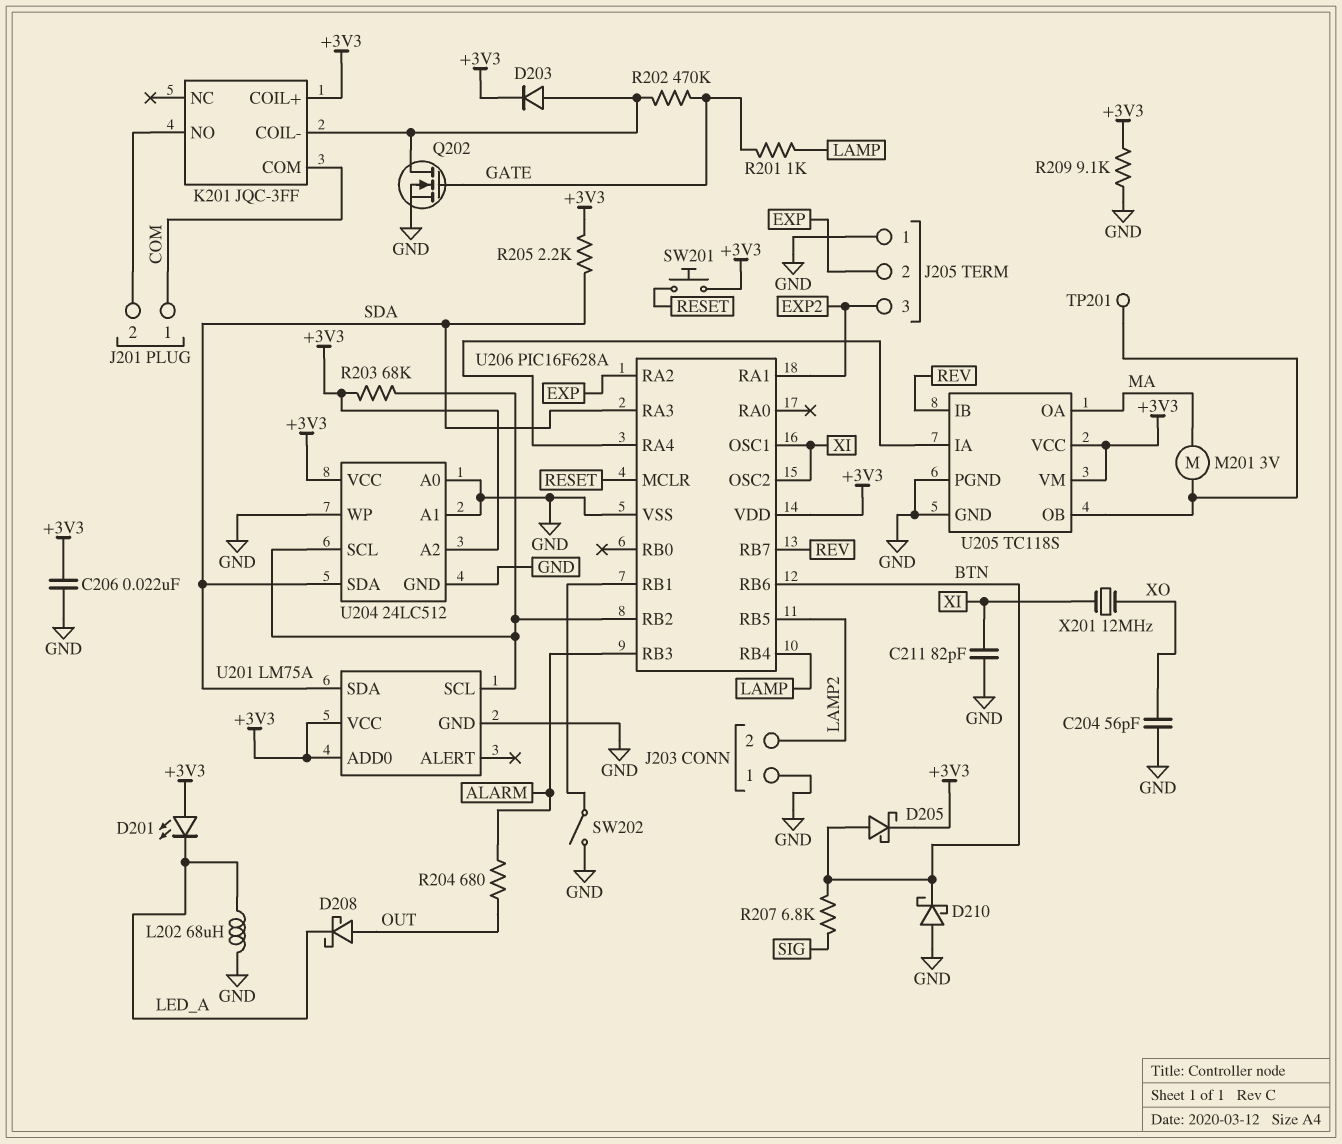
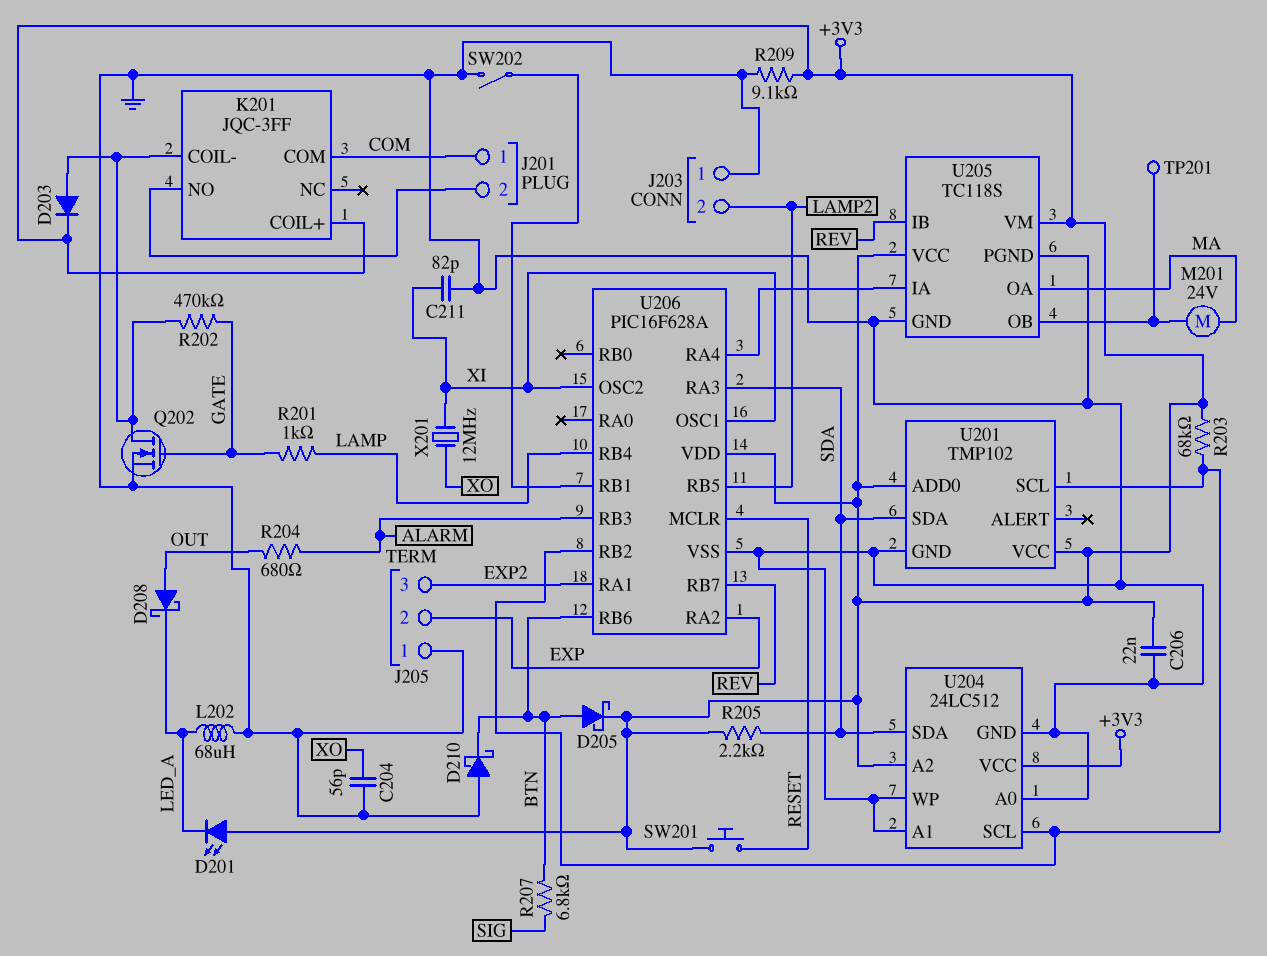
M201: motor 3V (MA, U205/OB) -> motor 24V (MA, U205/OB)
U201: LM75A -> TMP102

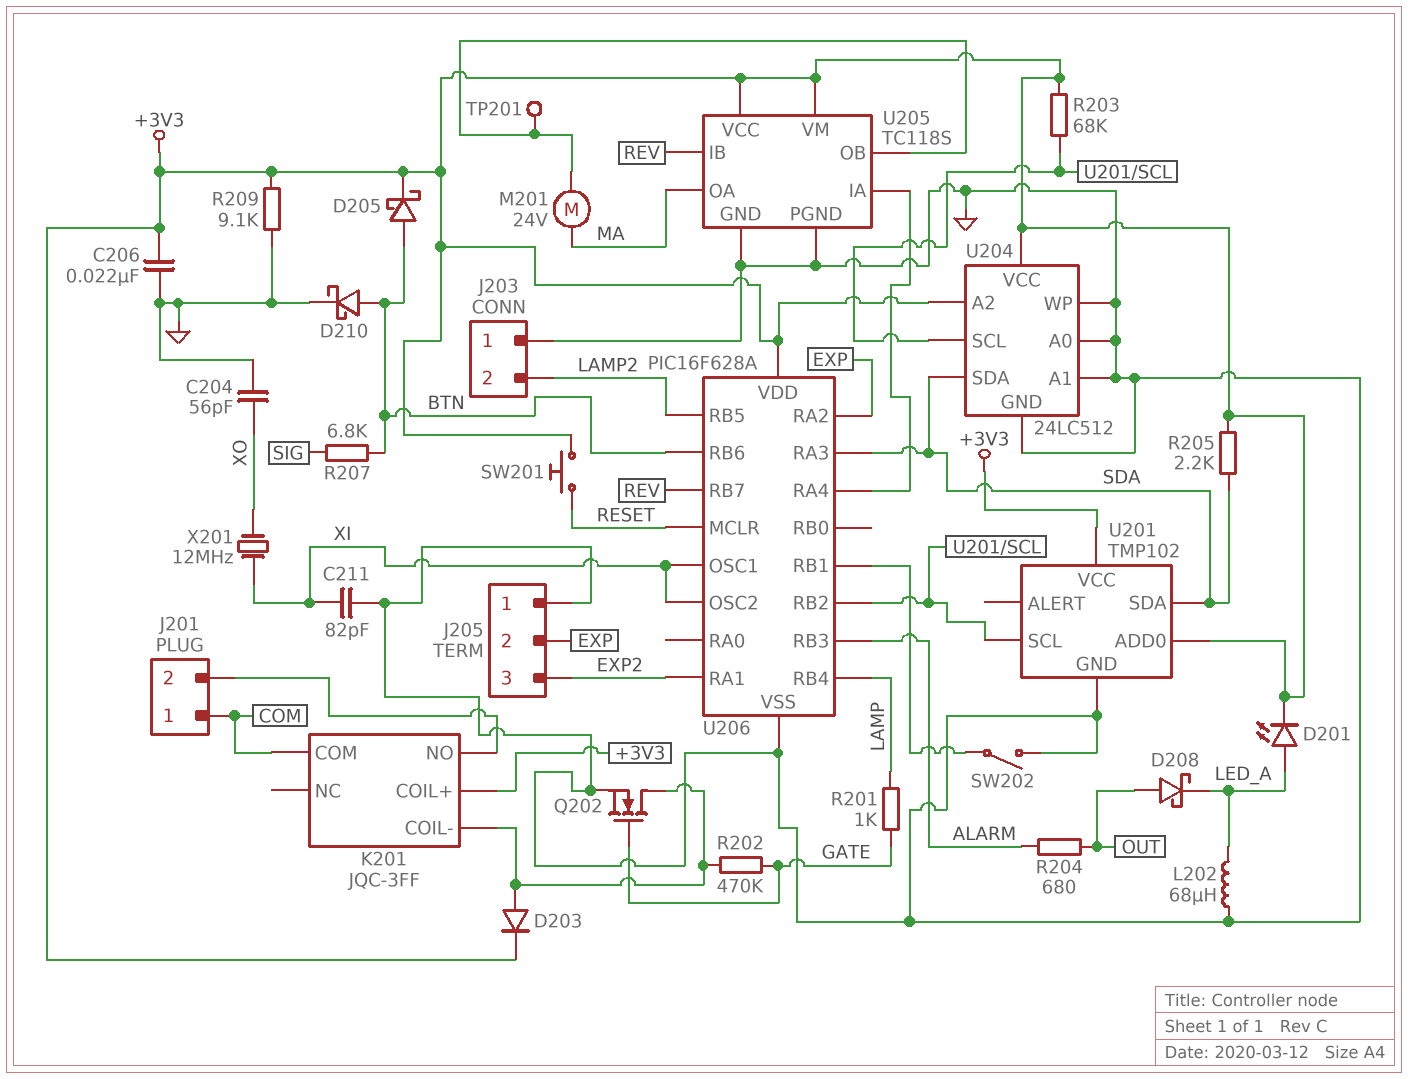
D201: LED (A +3V3, K LED_A) -> LED (A LED_A, K +3V3)
D210: schottky (A GND, K BTN) -> schottky (A BTN, K GND)

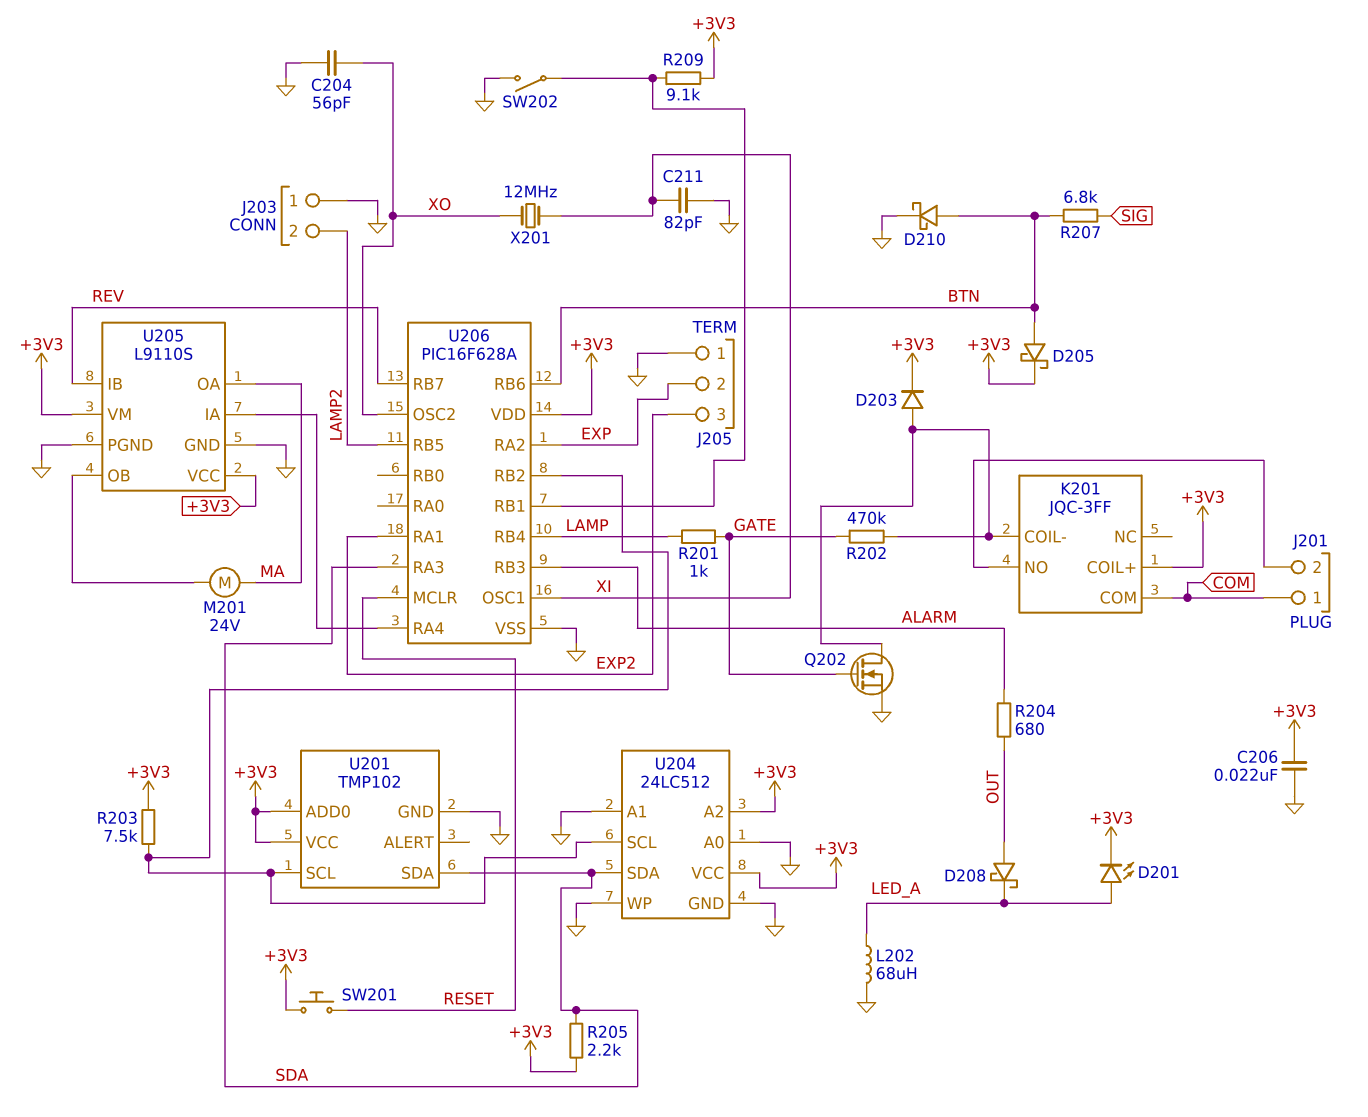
R203: 68k (+3V3, U201/SCL) -> 7.5k (+3V3, U201/SCL)
R209: 9.1k (+3V3, GND) -> 9.1k (+3V3, U206/RB1)
TP201: test point (U205/OB) -> none
U205: TC118S -> L9110S
U206 pin OSC2: XI -> XO

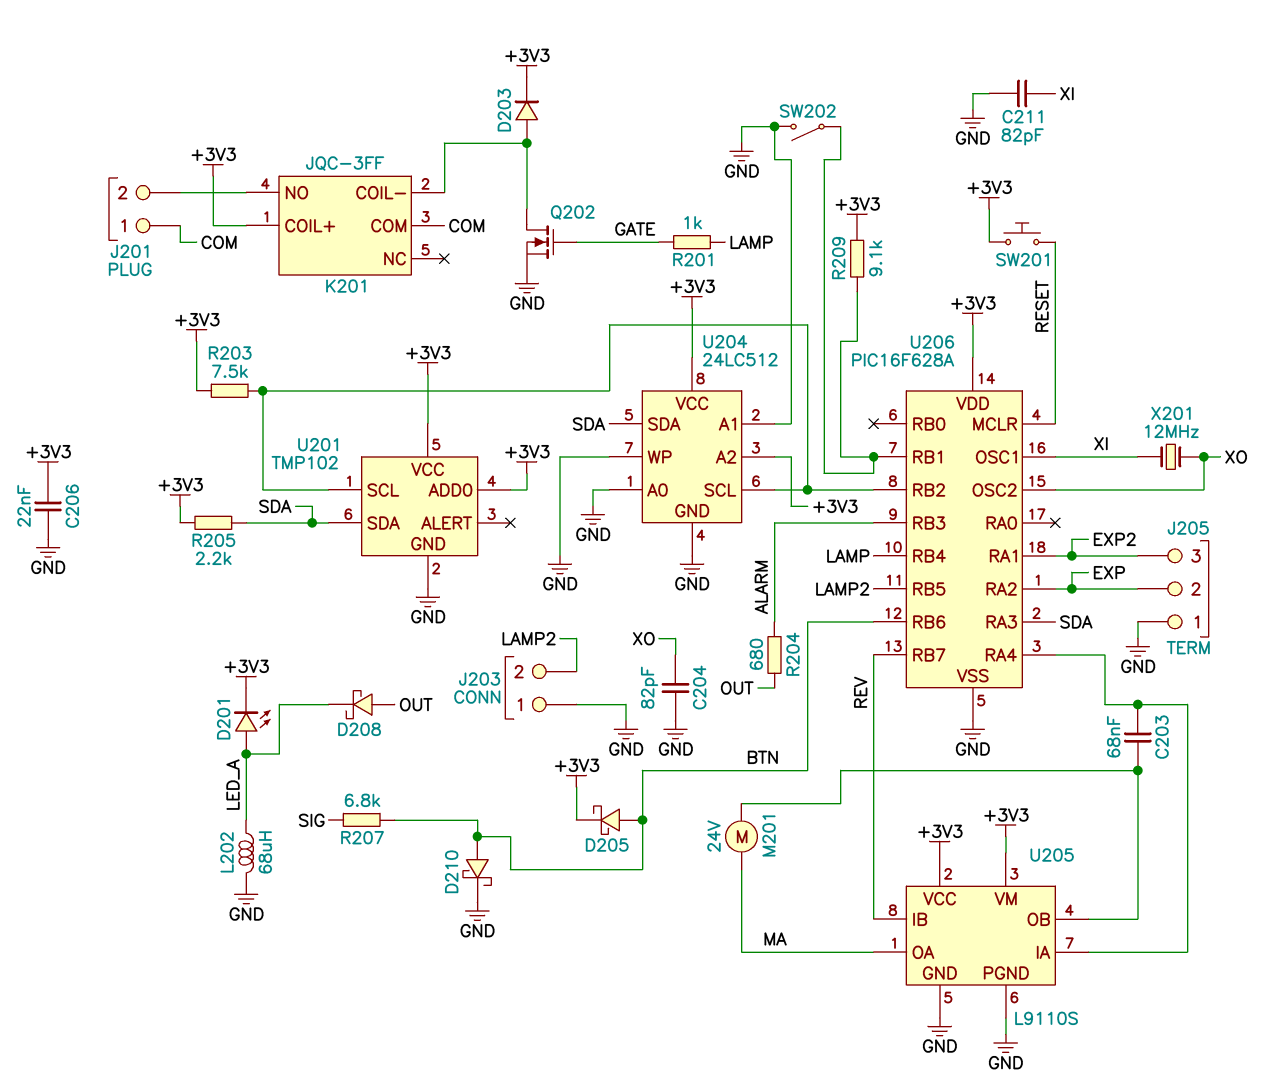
C203: none -> 68nF (U205/IA, U205/OB)
C204: 56pF (GND, XO) -> 82pF (GND, XO)
R202: 470k (GATE, K201/COIL-) -> none

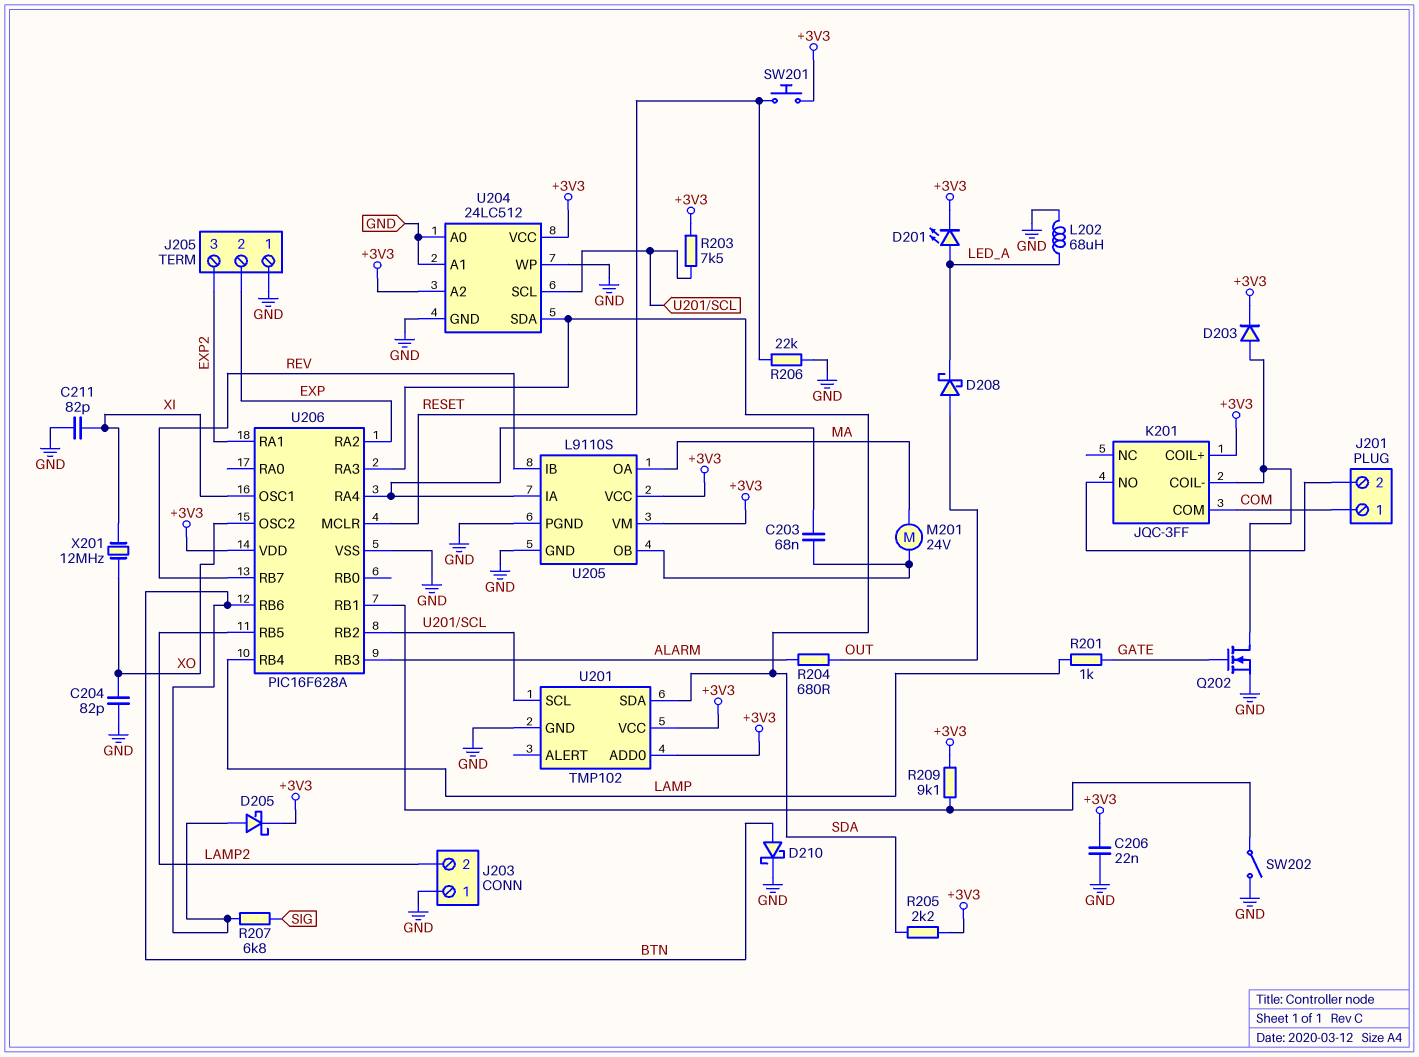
R206: none -> 22k (GND, RESET)

